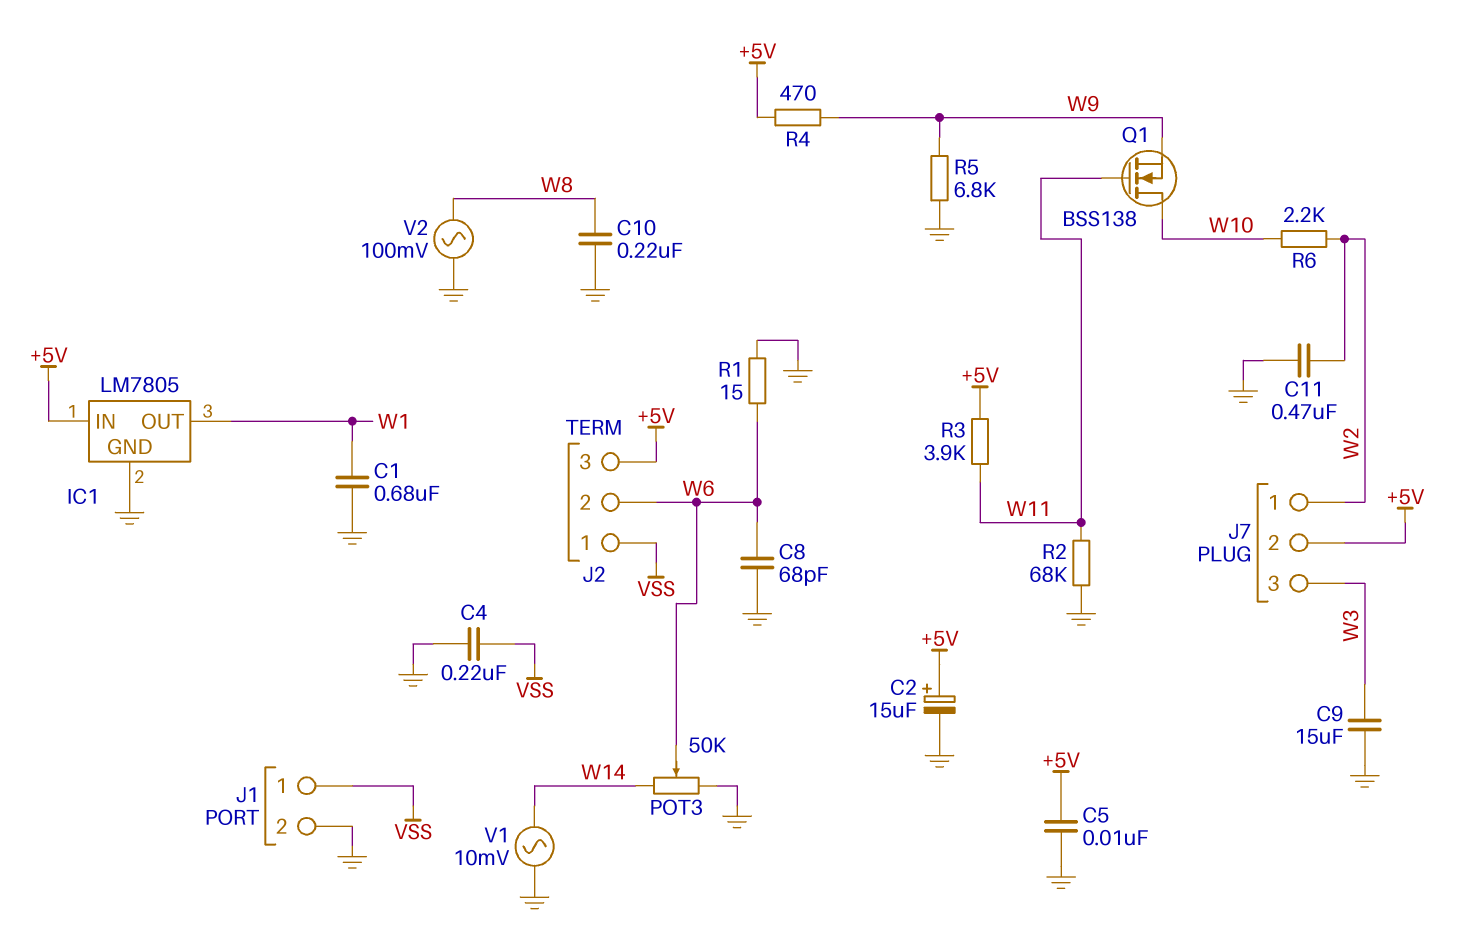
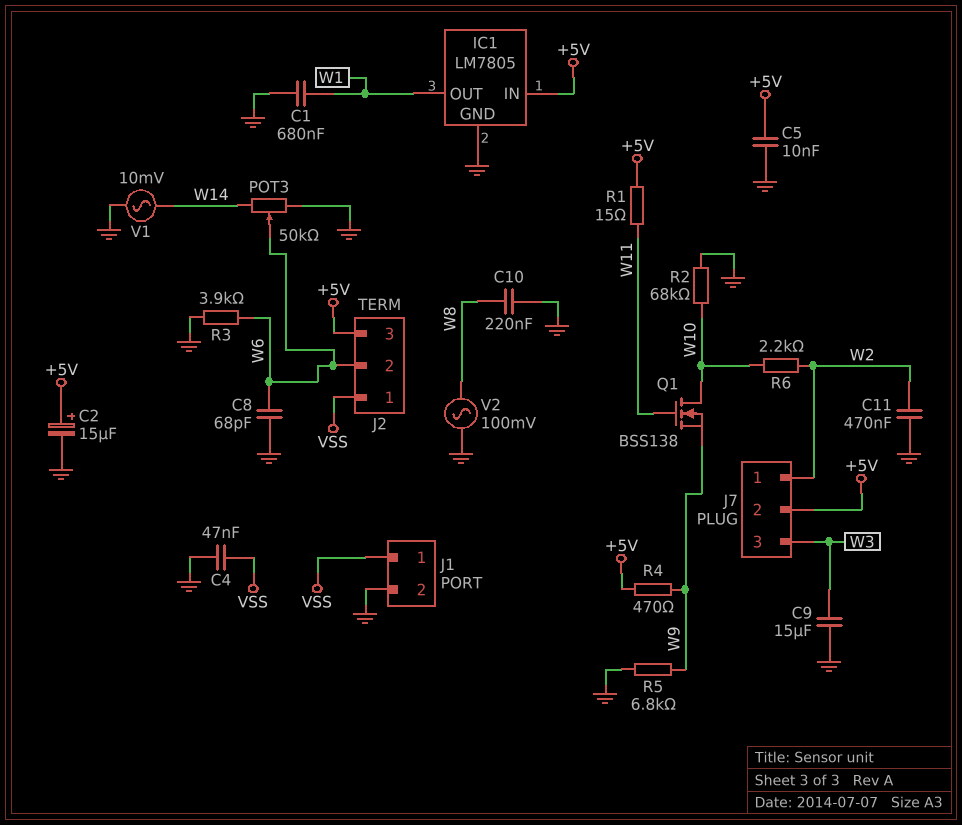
C4: 220nF (GND, VSS) -> 47nF (GND, VSS)
R1: 15 (GND, W6) -> 15 (+5V, W11)
R2: 68k (GND, W11) -> 68k (GND, W10)
R3: 3.9k (+5V, W11) -> 3.9k (GND, W6)

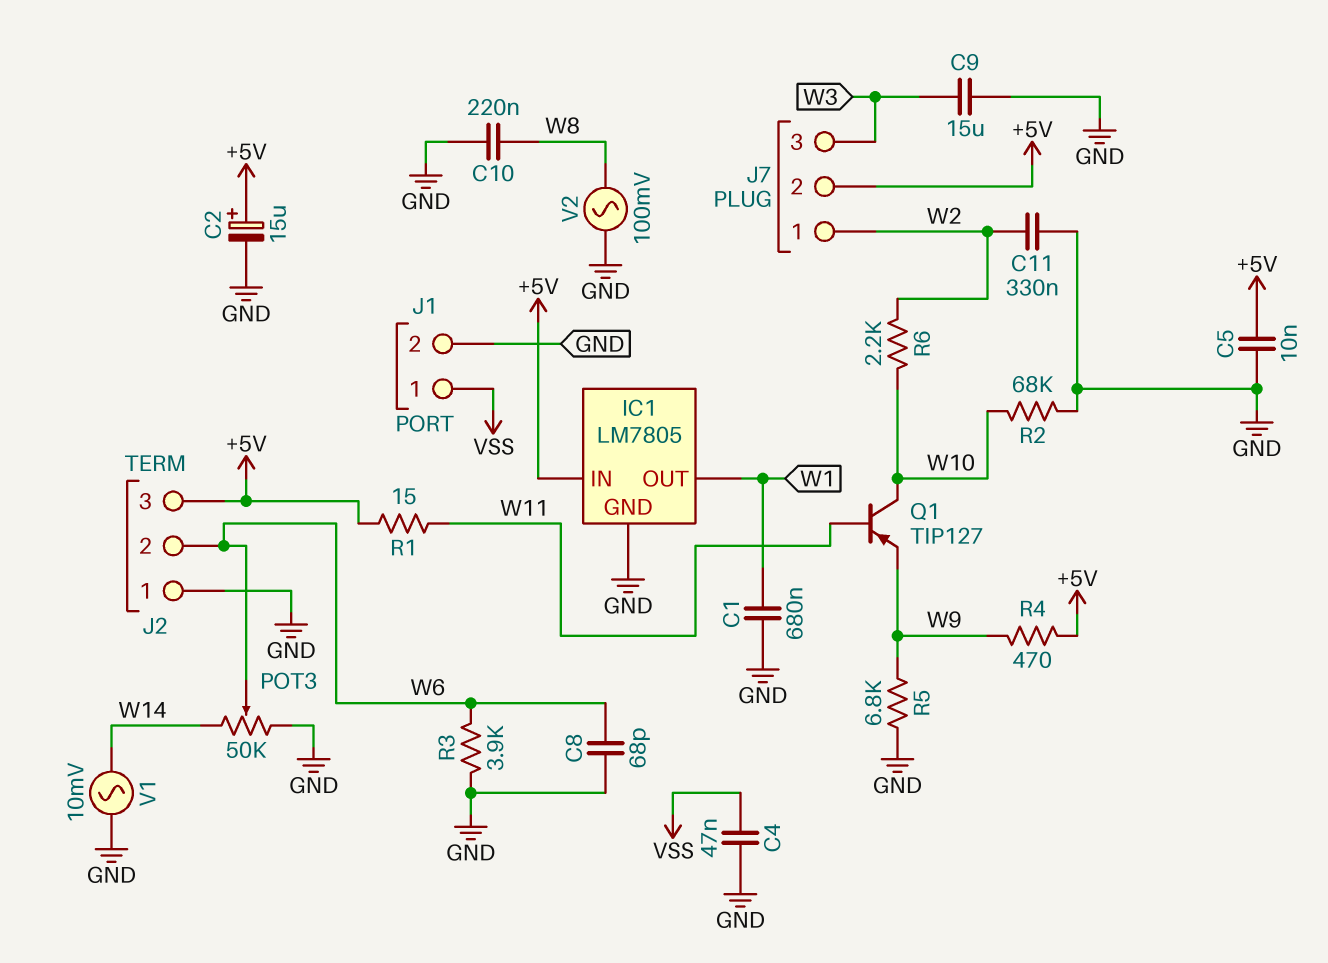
C11: 470nF (GND, W2) -> 330nF (GND, W2)
J2 pin 1: VSS -> GND
Q1: NMOS BSS138 (G W11, D W10, S W9) -> PNP TIP127 (B W11, C W10, E W9)

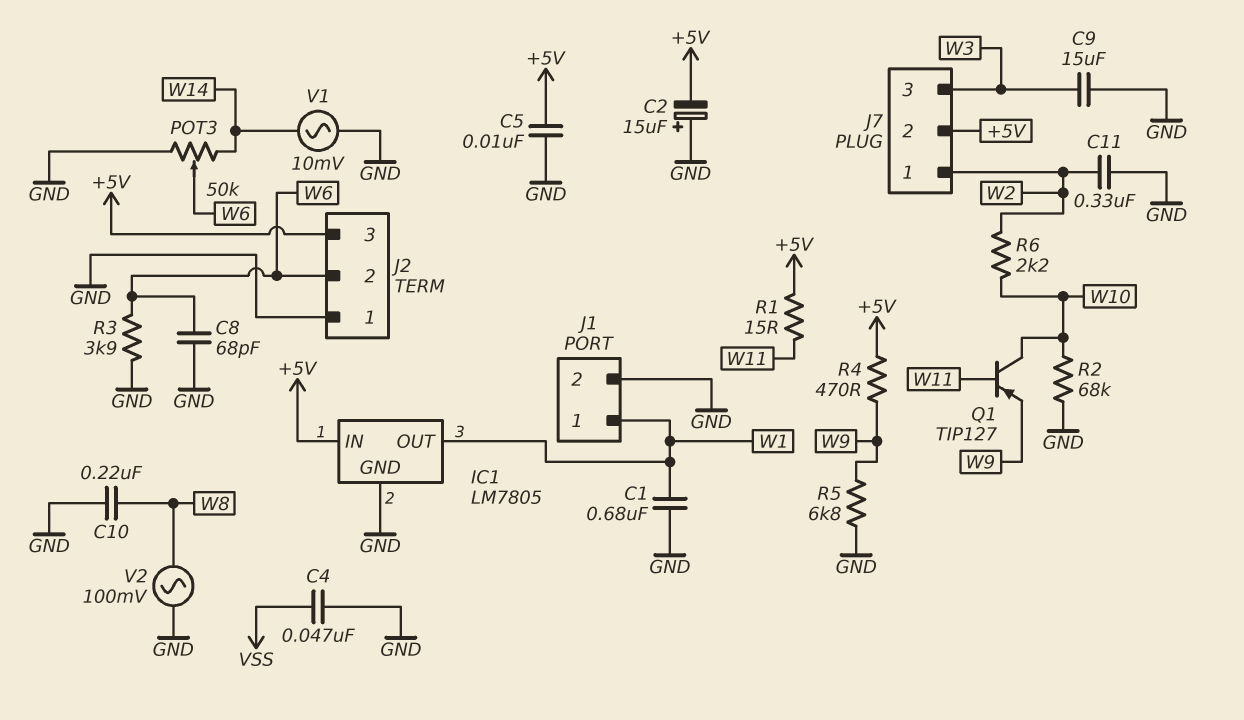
C2: 15uF (plus +5V, minus GND) -> 15uF (plus GND, minus +5V)
J1 pin 1: VSS -> W1

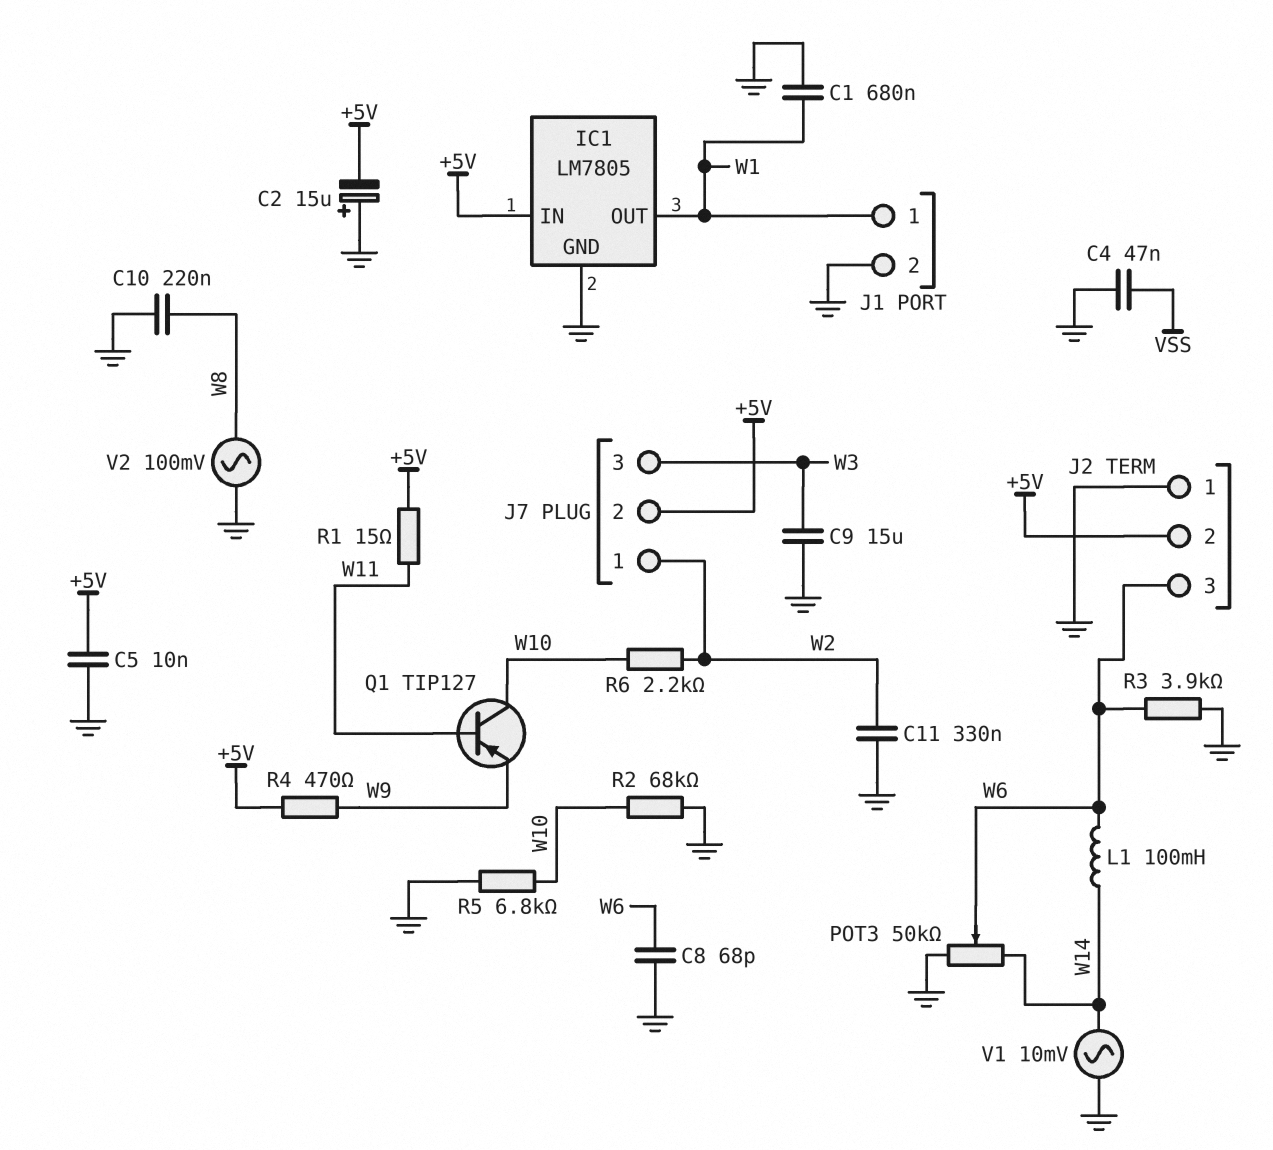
J2 pin 2: W6 -> +5V
J2 pin 3: +5V -> W6
L1: none -> 100mH (W6, W14)
R5: 6.8k (GND, W9) -> 6.8k (GND, W10)

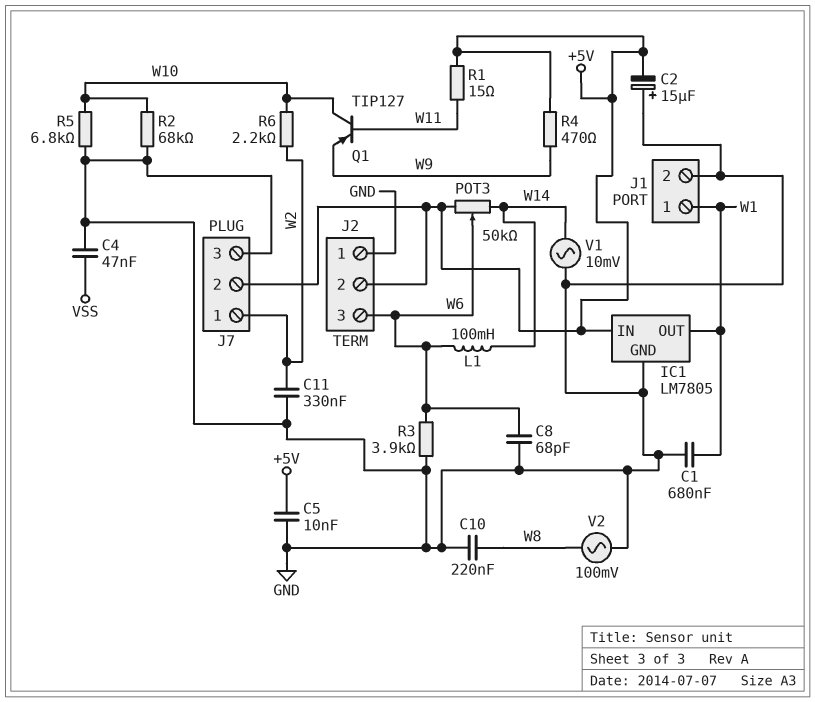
C9: 15uF (GND, W3) -> none
J7 pin 3: W3 -> GND
POT3: 50k (GND, W14, wiper W6) -> 50k (+5V, W14, wiper W6)

